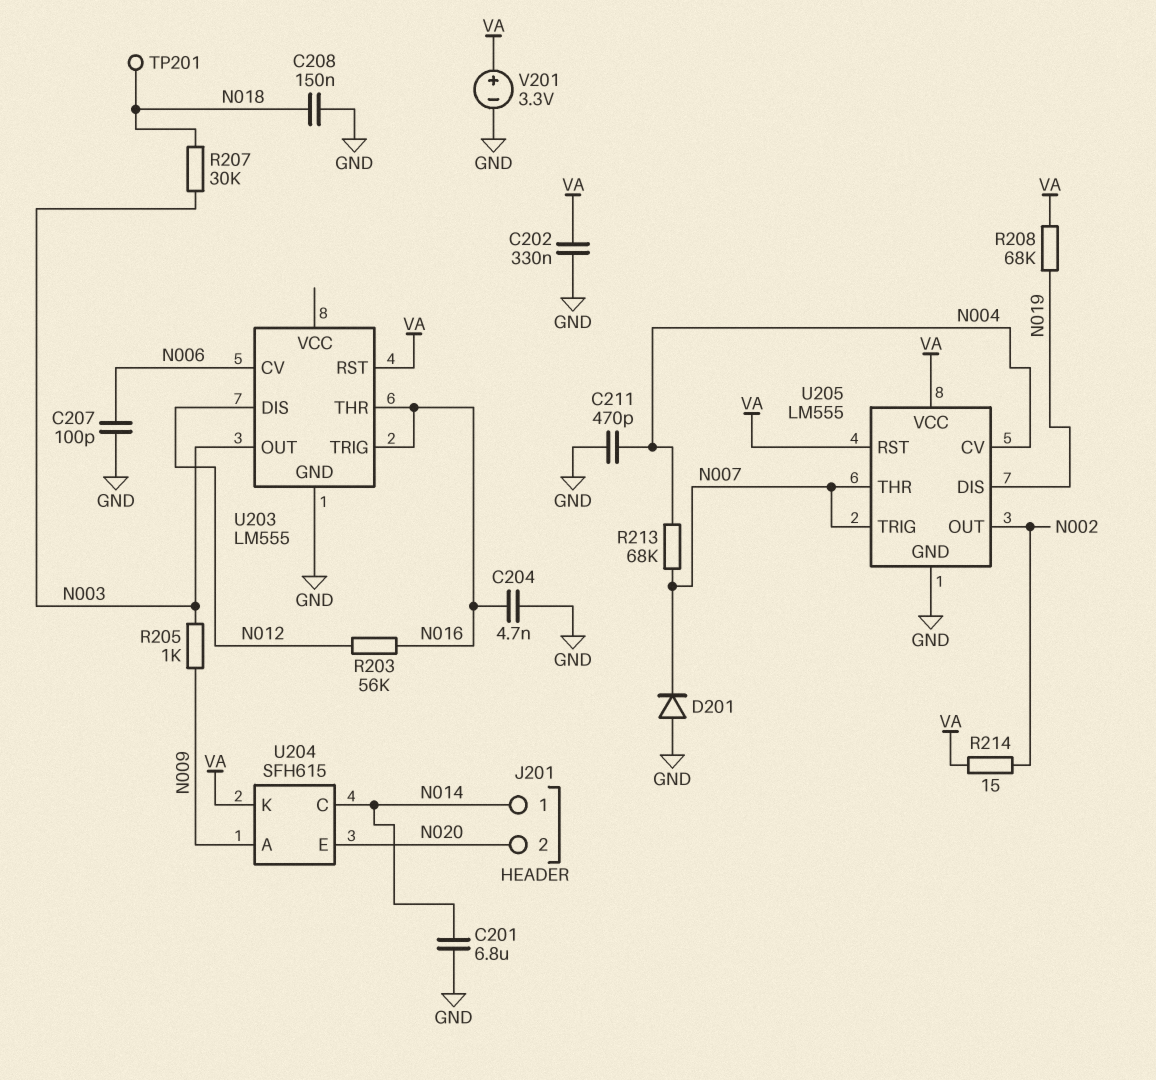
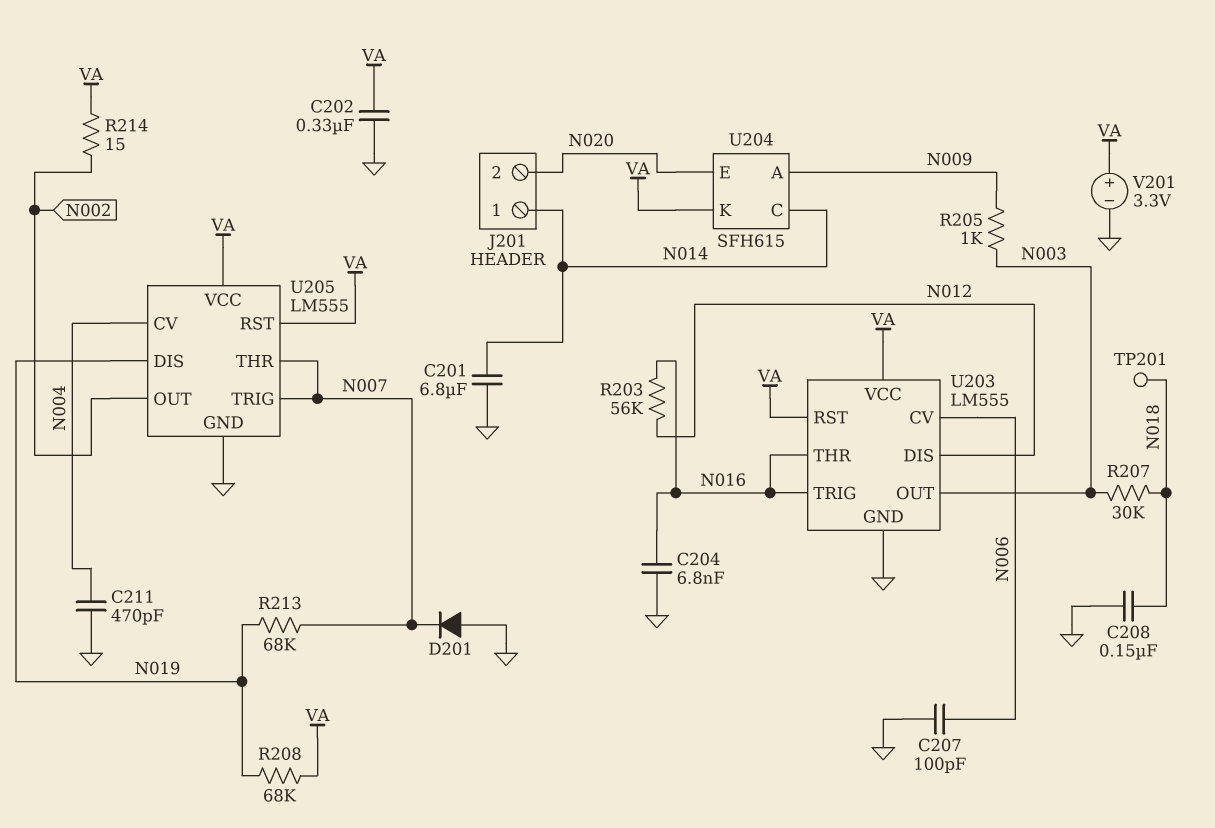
C204: 4.7nF (GND, N016) -> 6.8nF (GND, N016)
R213: 68k (N004, N007) -> 68k (N007, N019)
U203 pin VCC: none -> VA

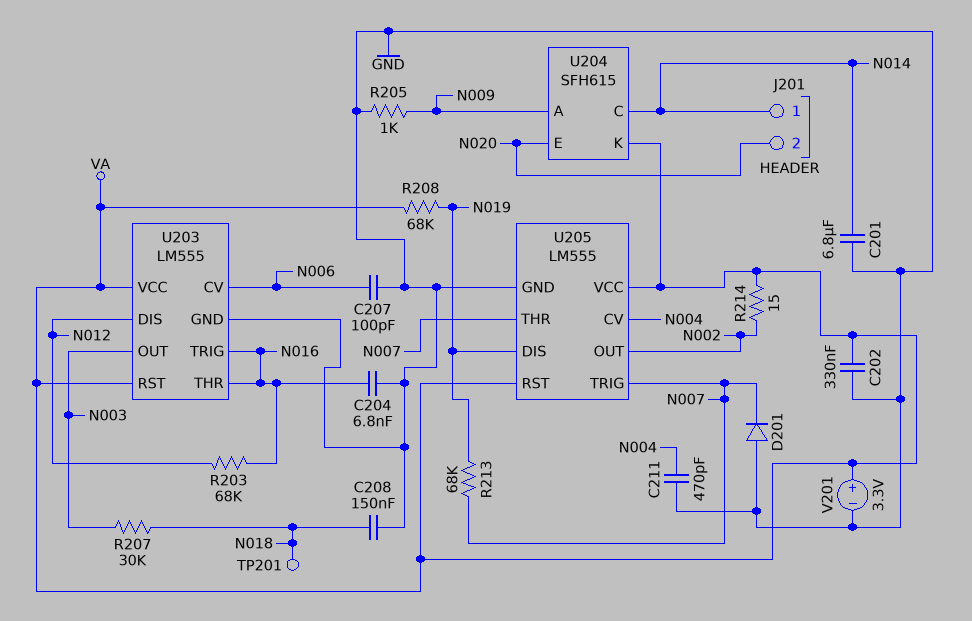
R203: 56k (N012, N016) -> 68k (N012, N016)
R205: 1k (N003, N009) -> 1k (GND, N009)

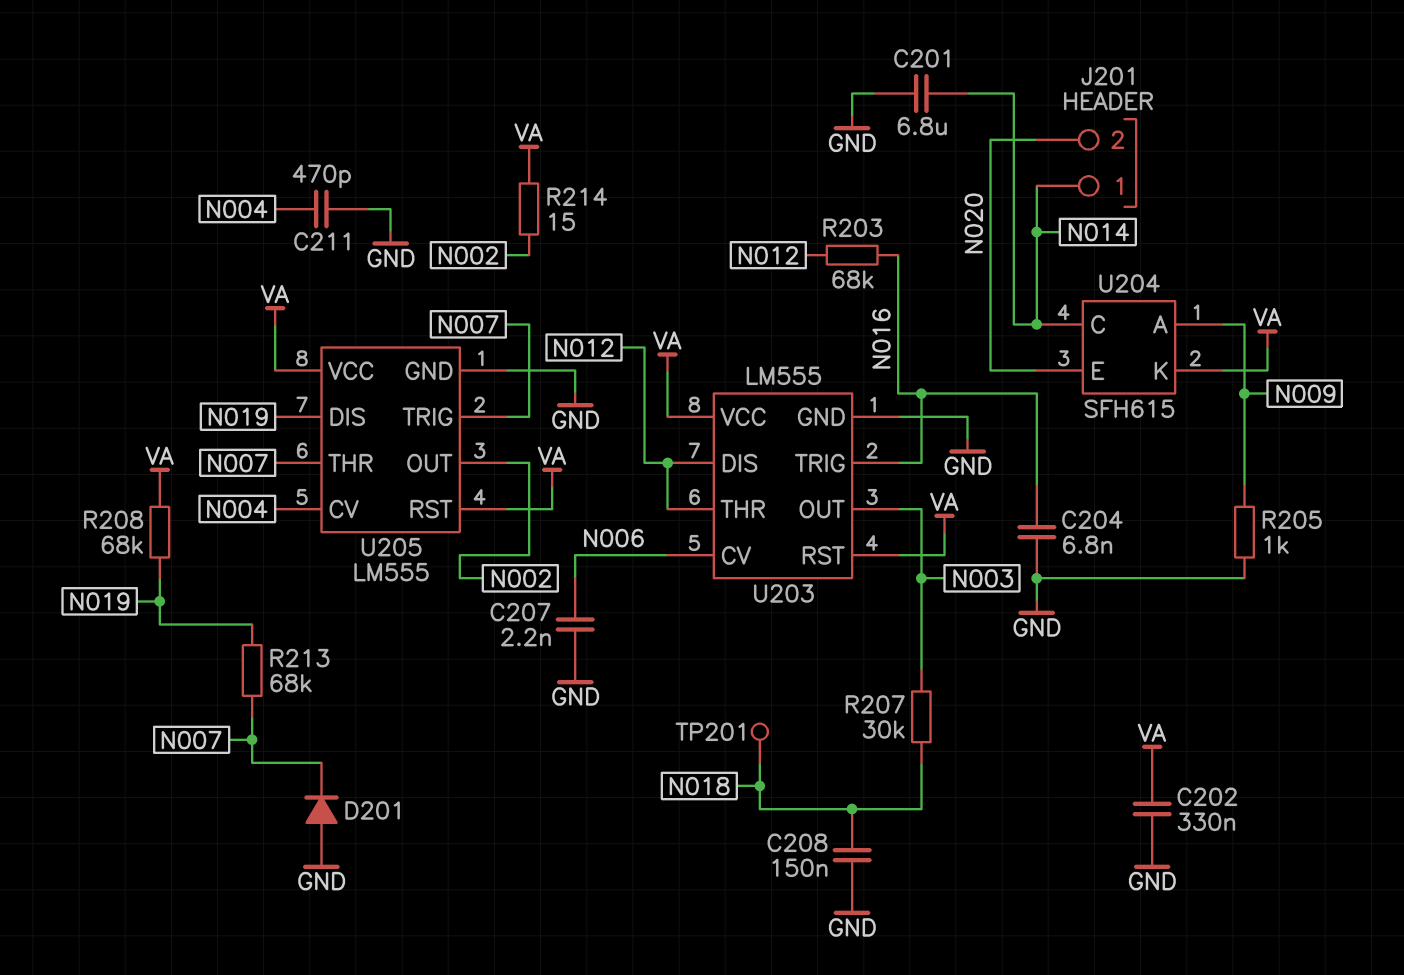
C207: 100pF (GND, N006) -> 2.2nF (GND, N006)
U203 pin THR: N016 -> N012
V201: 3.3V (plus VA, minus GND) -> none

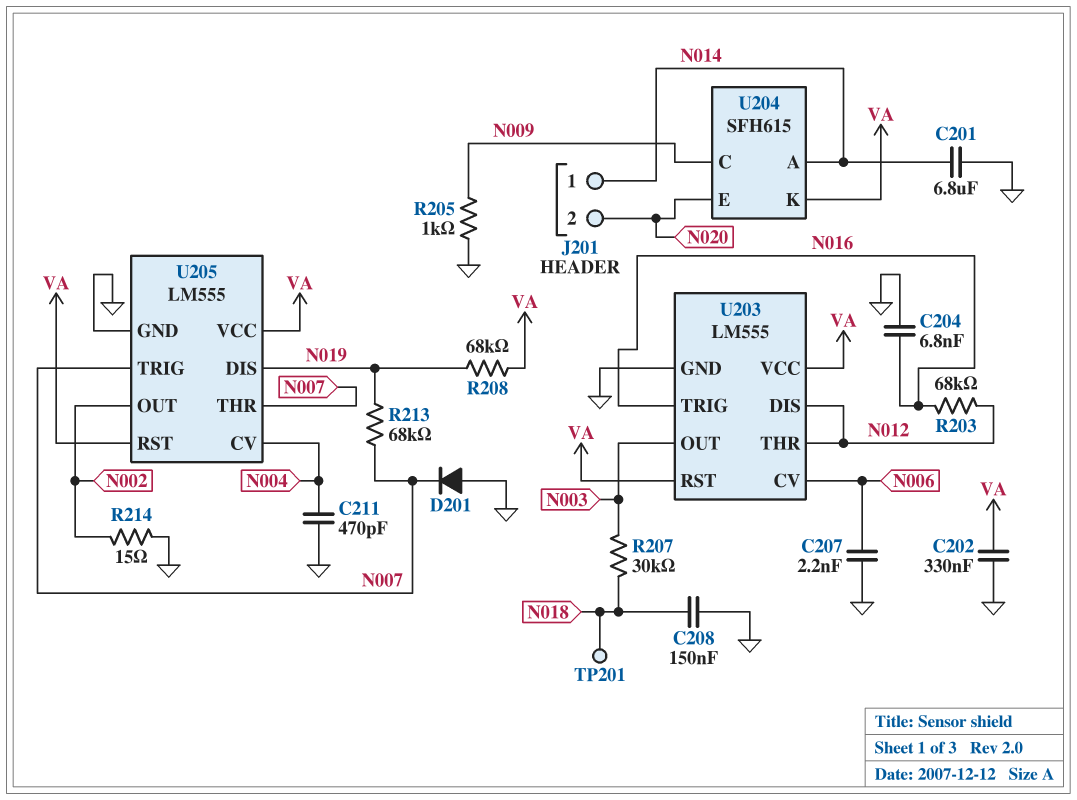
R214: 15 (N002, VA) -> 15 (GND, N002)
U204 pin A: N009 -> N014
U204 pin C: N014 -> N009

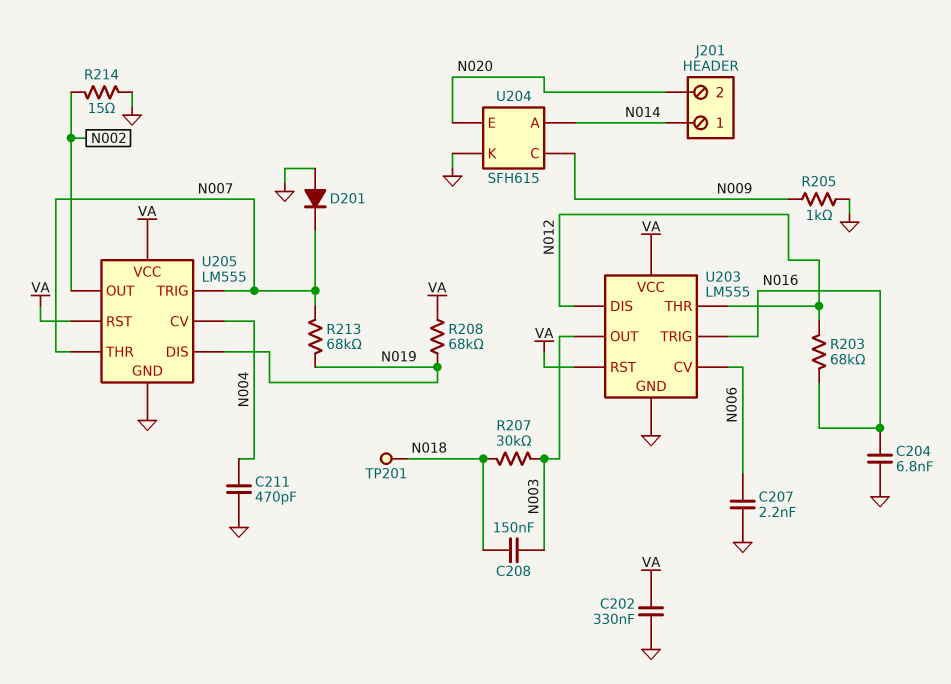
C201: 6.8uF (GND, N014) -> none
C208: 150nF (GND, N018) -> 150nF (N003, N018)
U204 pin K: VA -> GND

